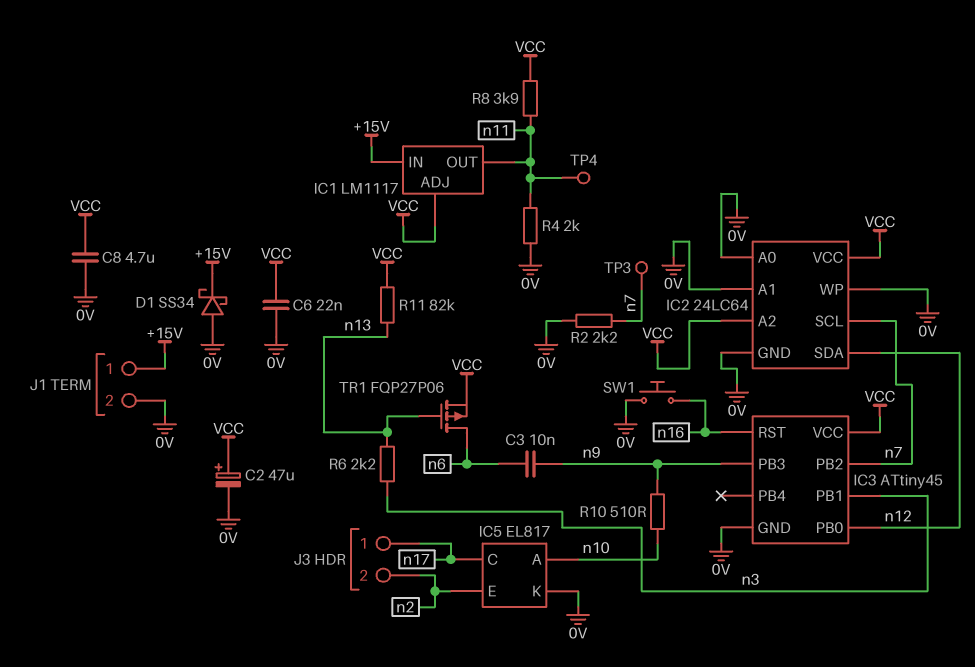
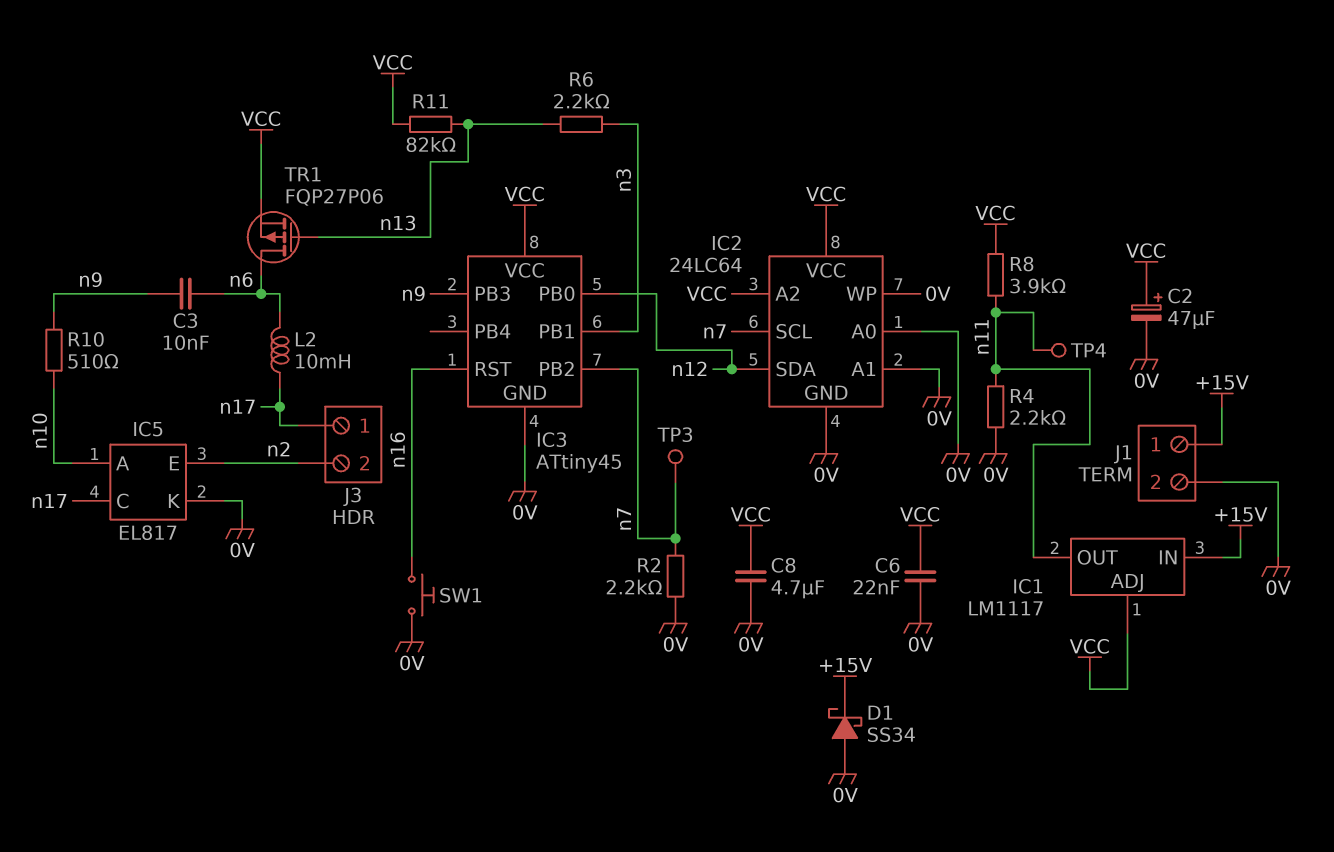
L2: none -> 10mH (n6, n17)
R4: 2k (0V, n11) -> 2.2k (0V, n11)

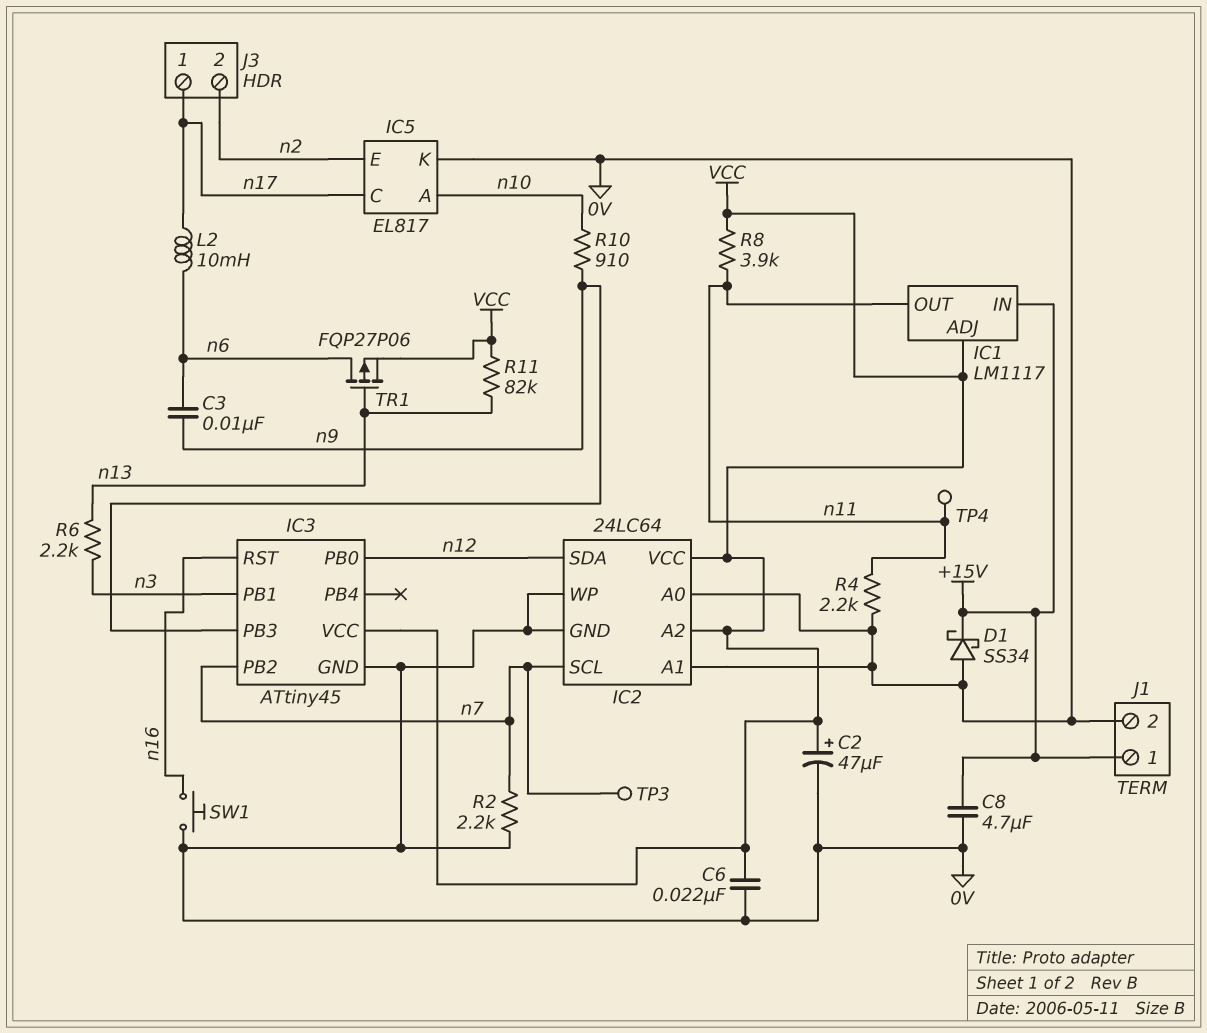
C8: 4.7uF (0V, VCC) -> 4.7uF (+15V, 0V)
R10: 510 (n9, n10) -> 910 (n9, n10)

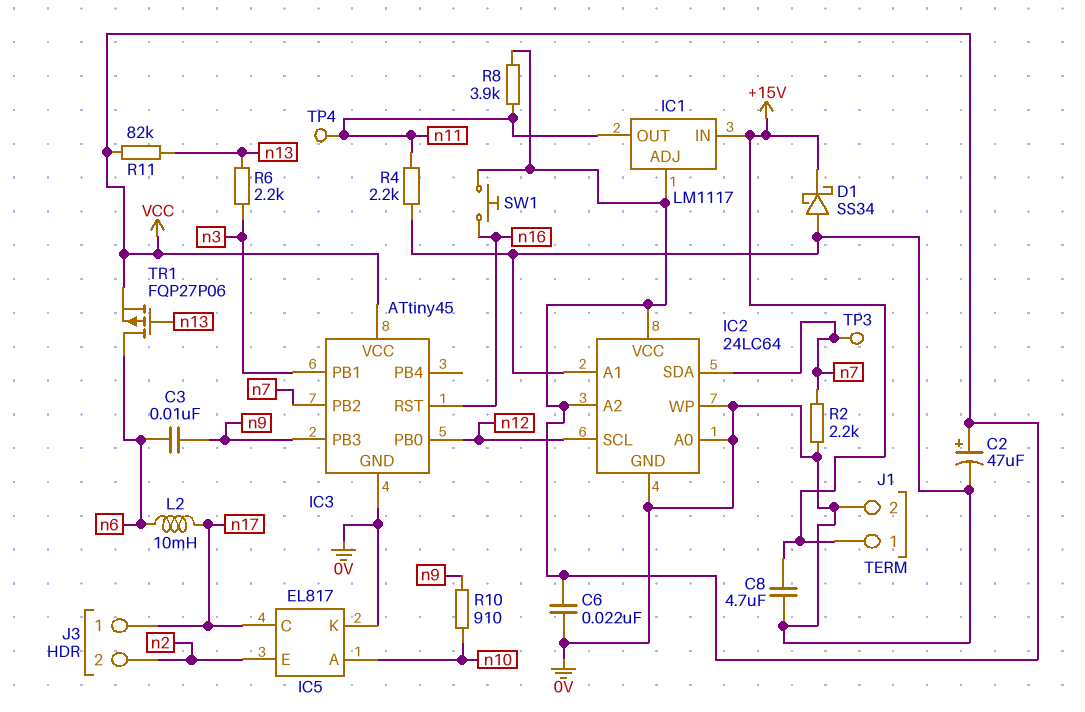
IC2 pin SCL: n7 -> n12
IC2 pin SDA: n12 -> n7
SW1: button (0V, n16) -> button (VCC, n16)

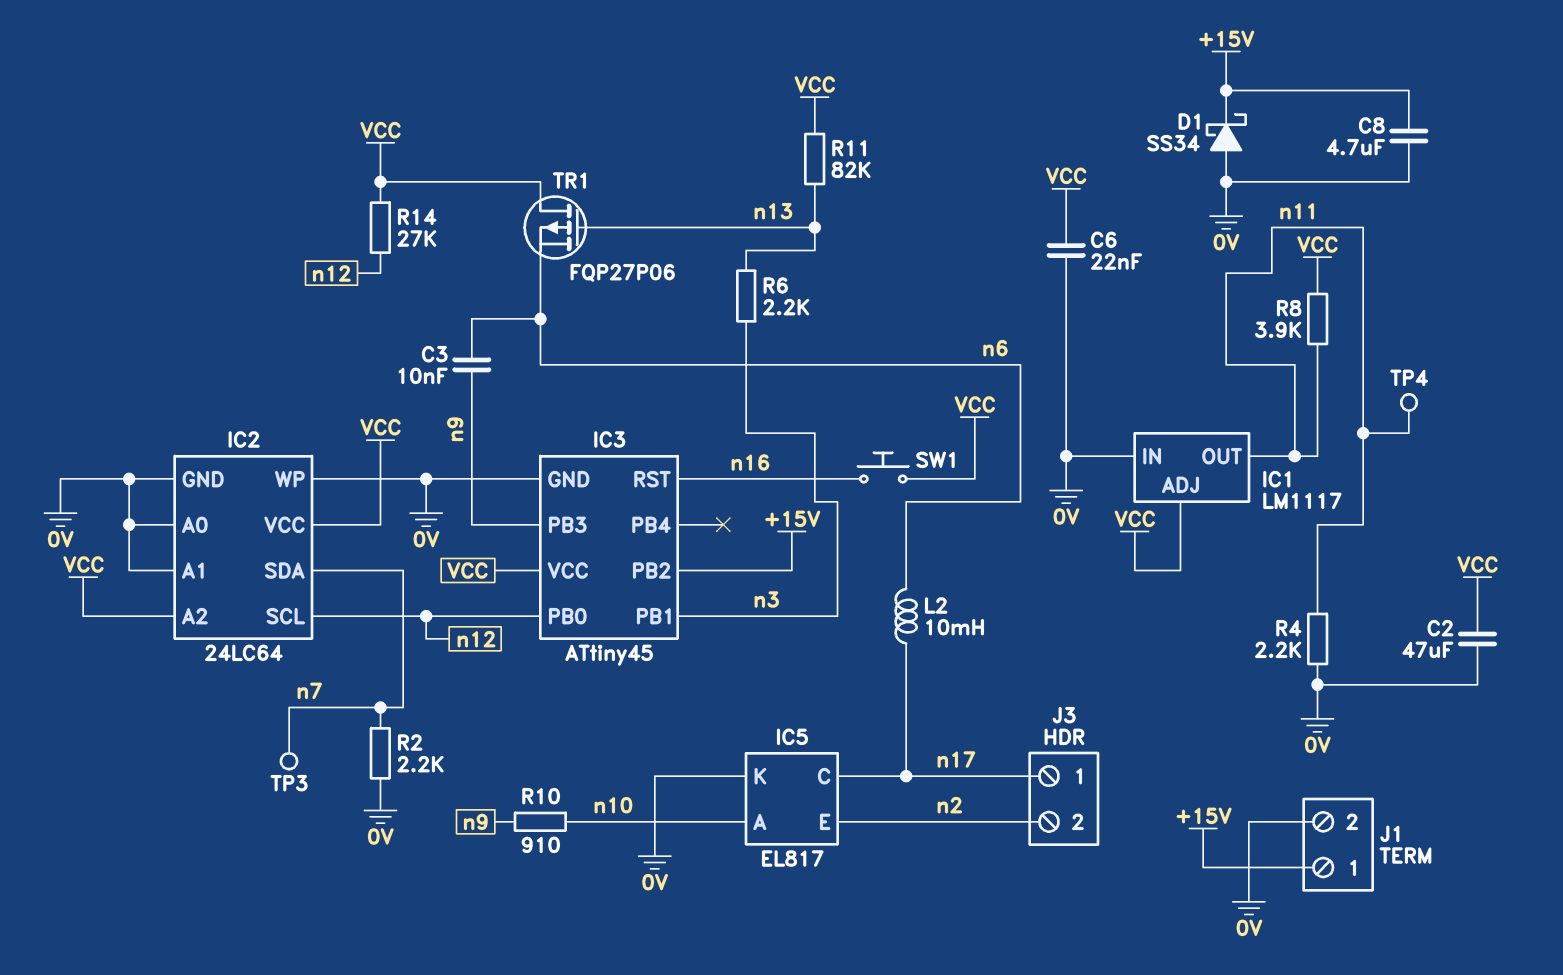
C2: 47uF (plus VCC, minus 0V) -> 47uF (0V, VCC)
IC1 pin IN: +15V -> 0V
IC3 pin PB2: n7 -> +15V
R14: none -> 27k (VCC, n12)
TR1: PMOS FQP27P06 (G n13, D n6, S VCC) -> PMOS FQP27P06 (G n13, D VCC, S n6)

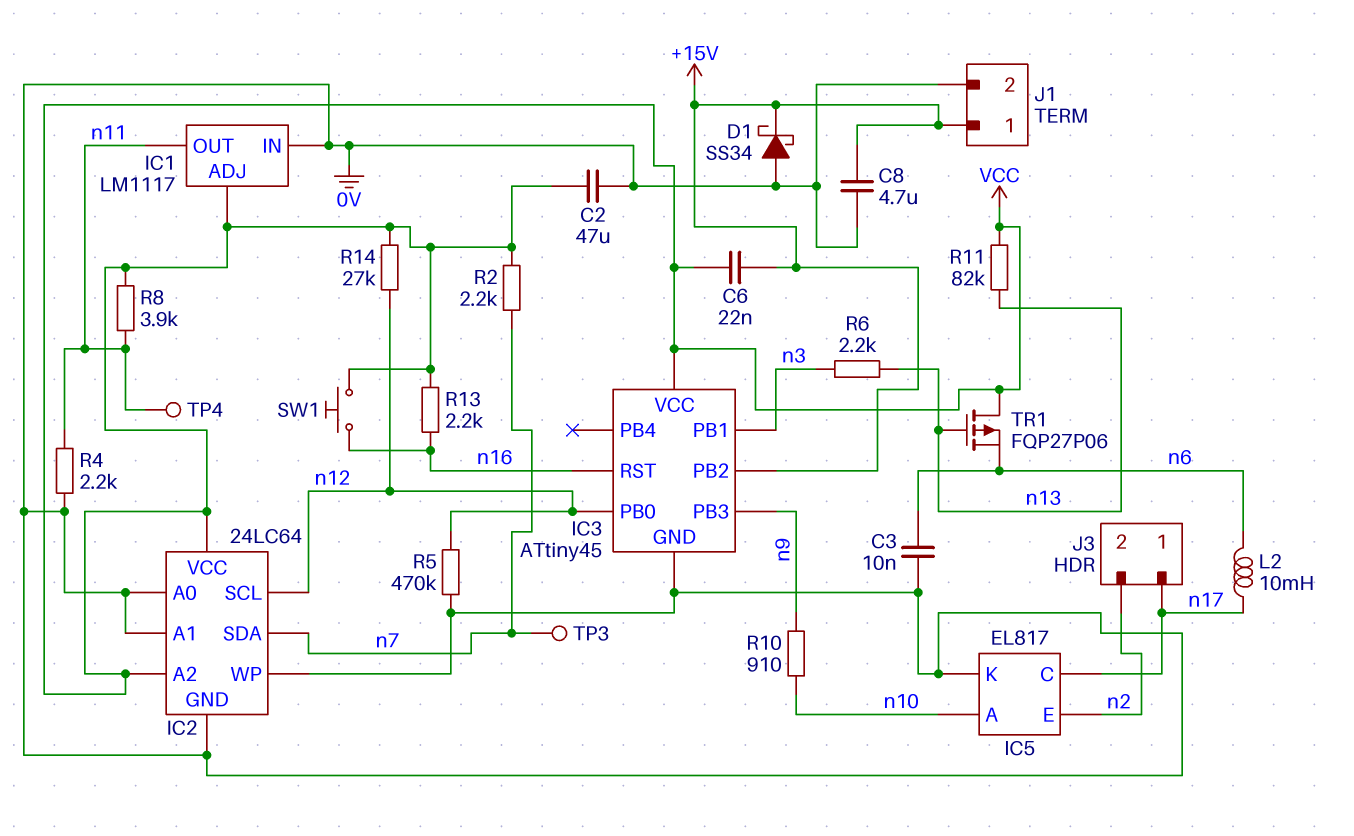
C3: 10nF (n6, n9) -> 10nF (0V, n6)
C6: 22nF (0V, VCC) -> 22nF (+15V, VCC)
R2: 2.2k (0V, n7) -> 2.2k (VCC, n7)
R5: none -> 470k (0V, n12)
R13: none -> 2.2k (VCC, n16)

